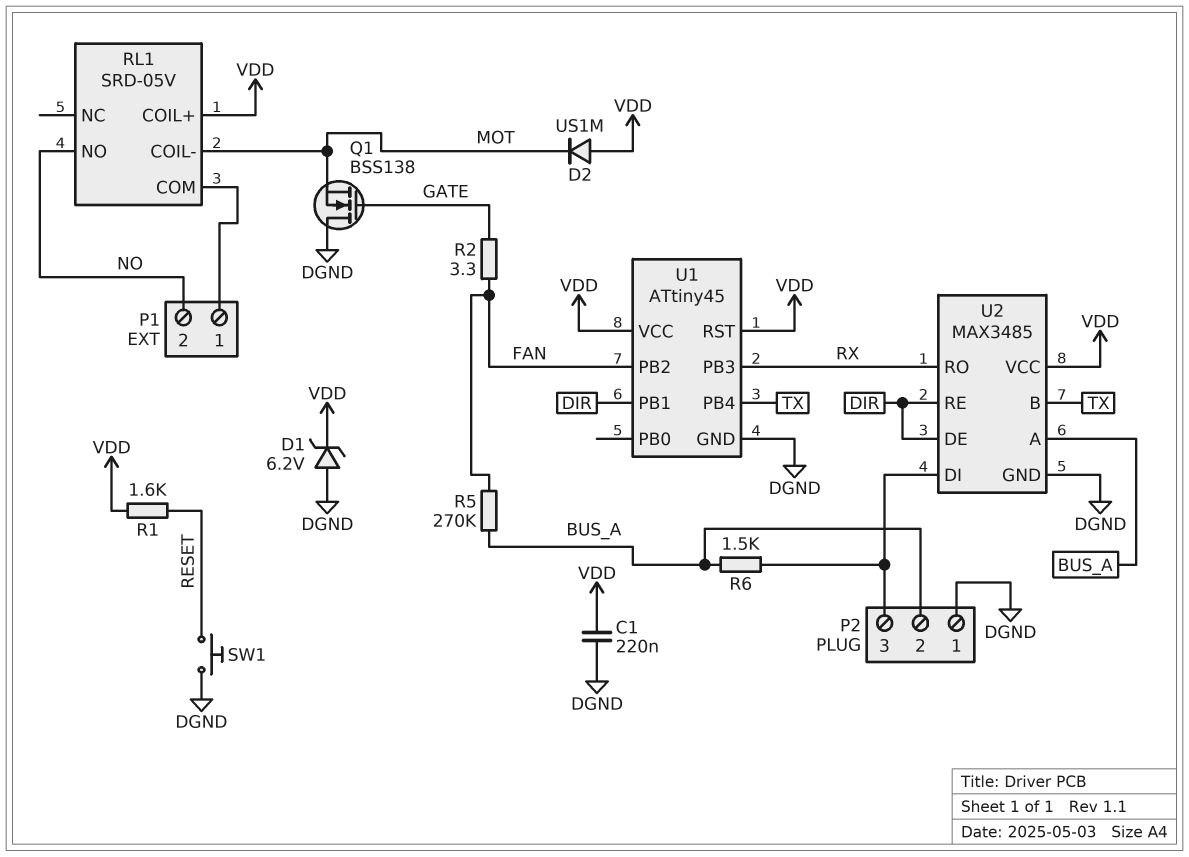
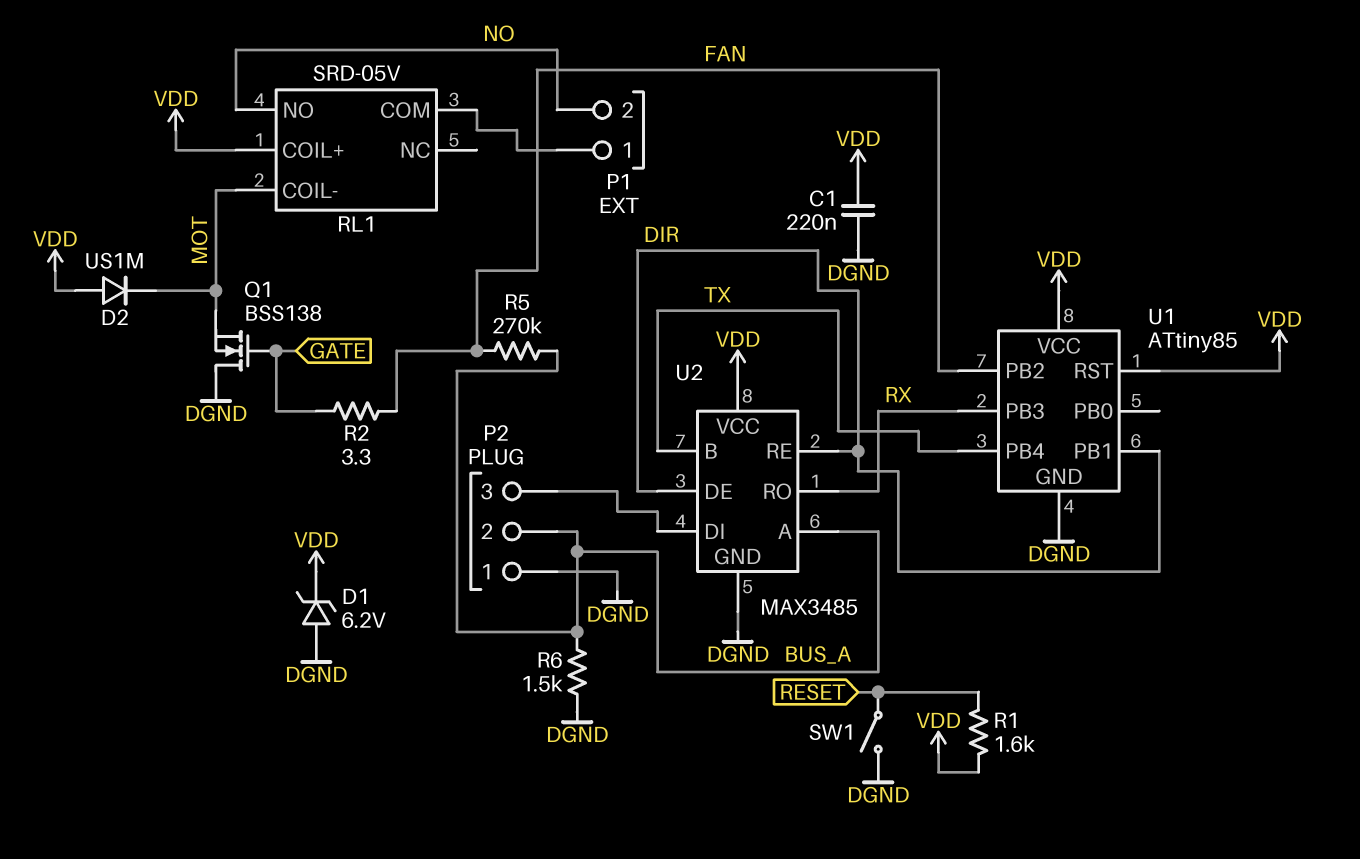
R6: 1.5k (BUS_A, P2/3) -> 1.5k (BUS_A, DGND)
SW1: button (DGND, RESET) -> switch (DGND, RESET)
U1: ATtiny45 -> ATtiny85

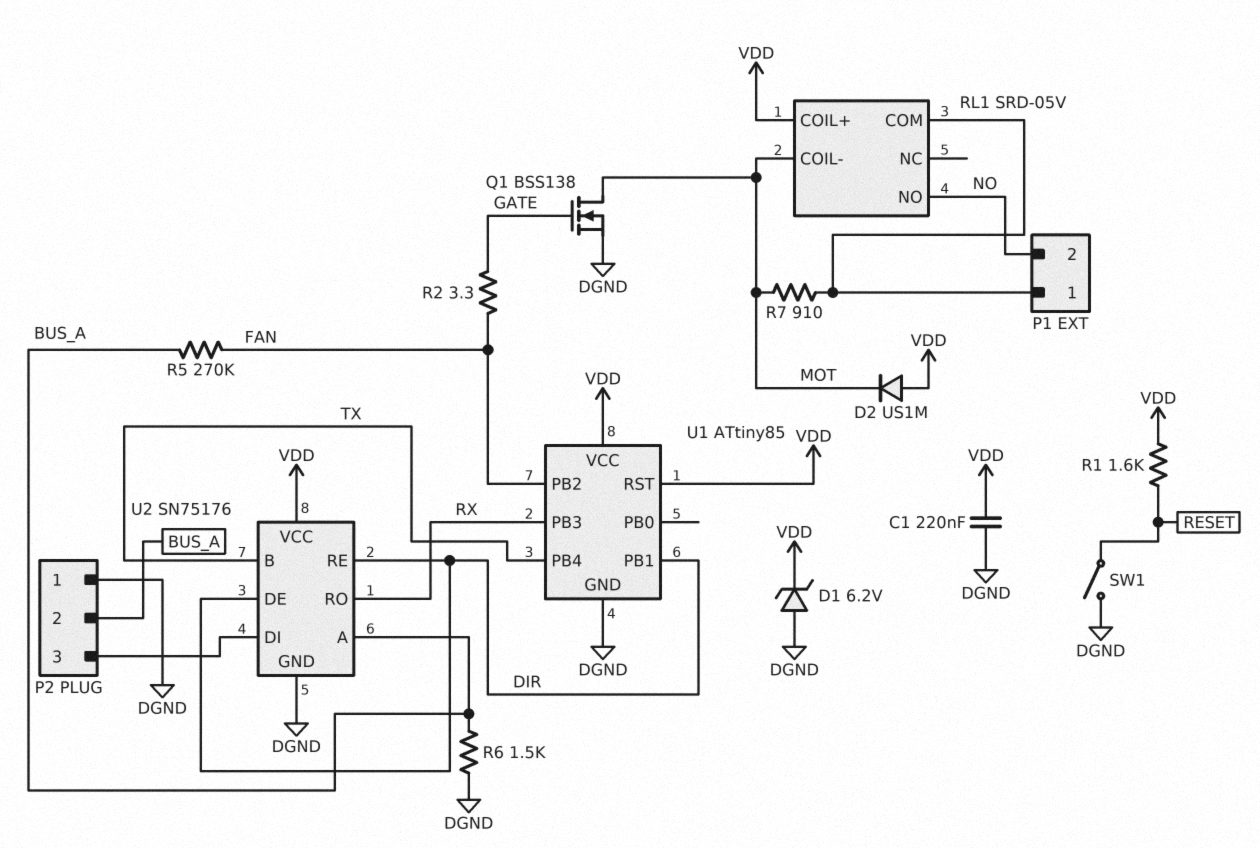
Q1: NMOS BSS138 (G GATE, D DGND, S MOT) -> NMOS BSS138 (G GATE, D MOT, S DGND)
R7: none -> 910 (MOT, P1/1)
U2: MAX3485 -> SN75176

